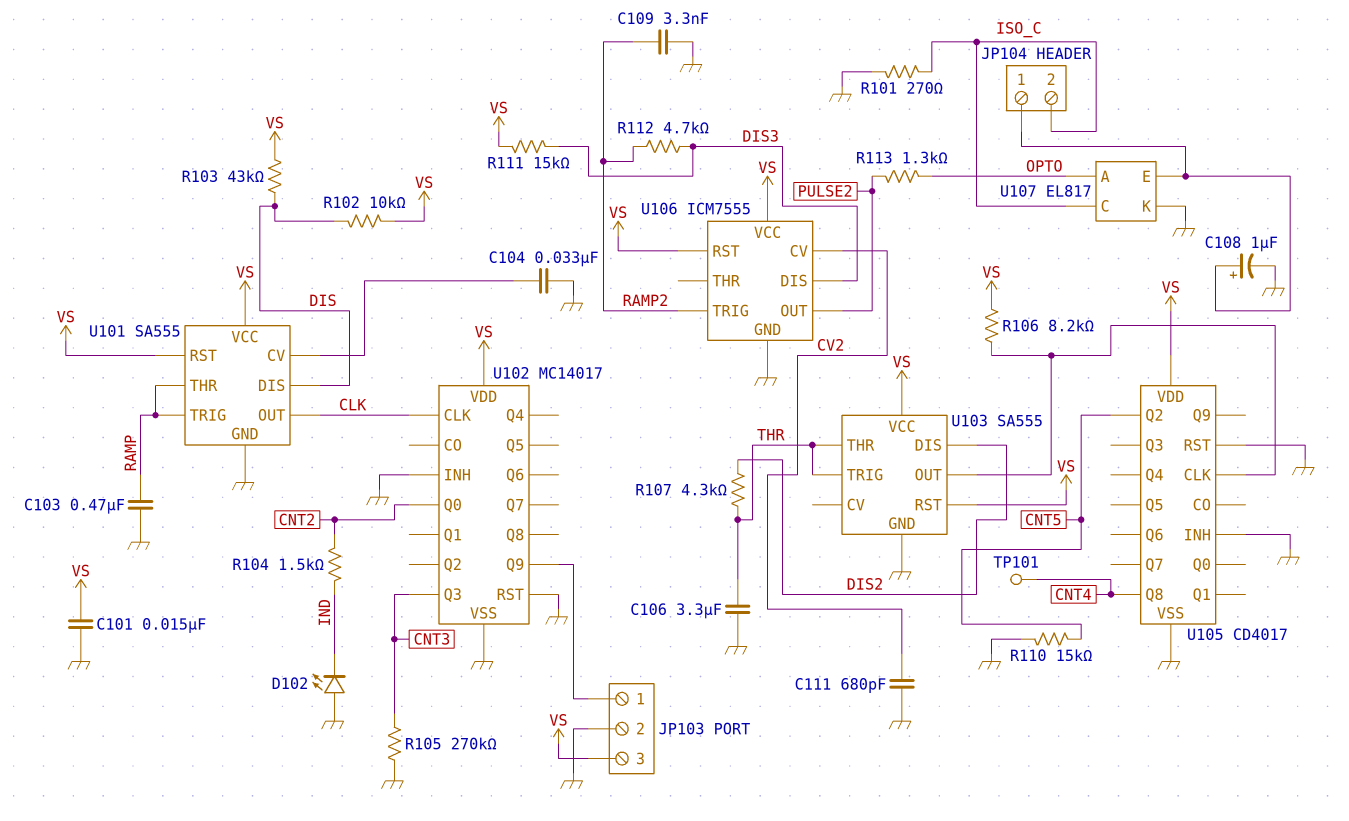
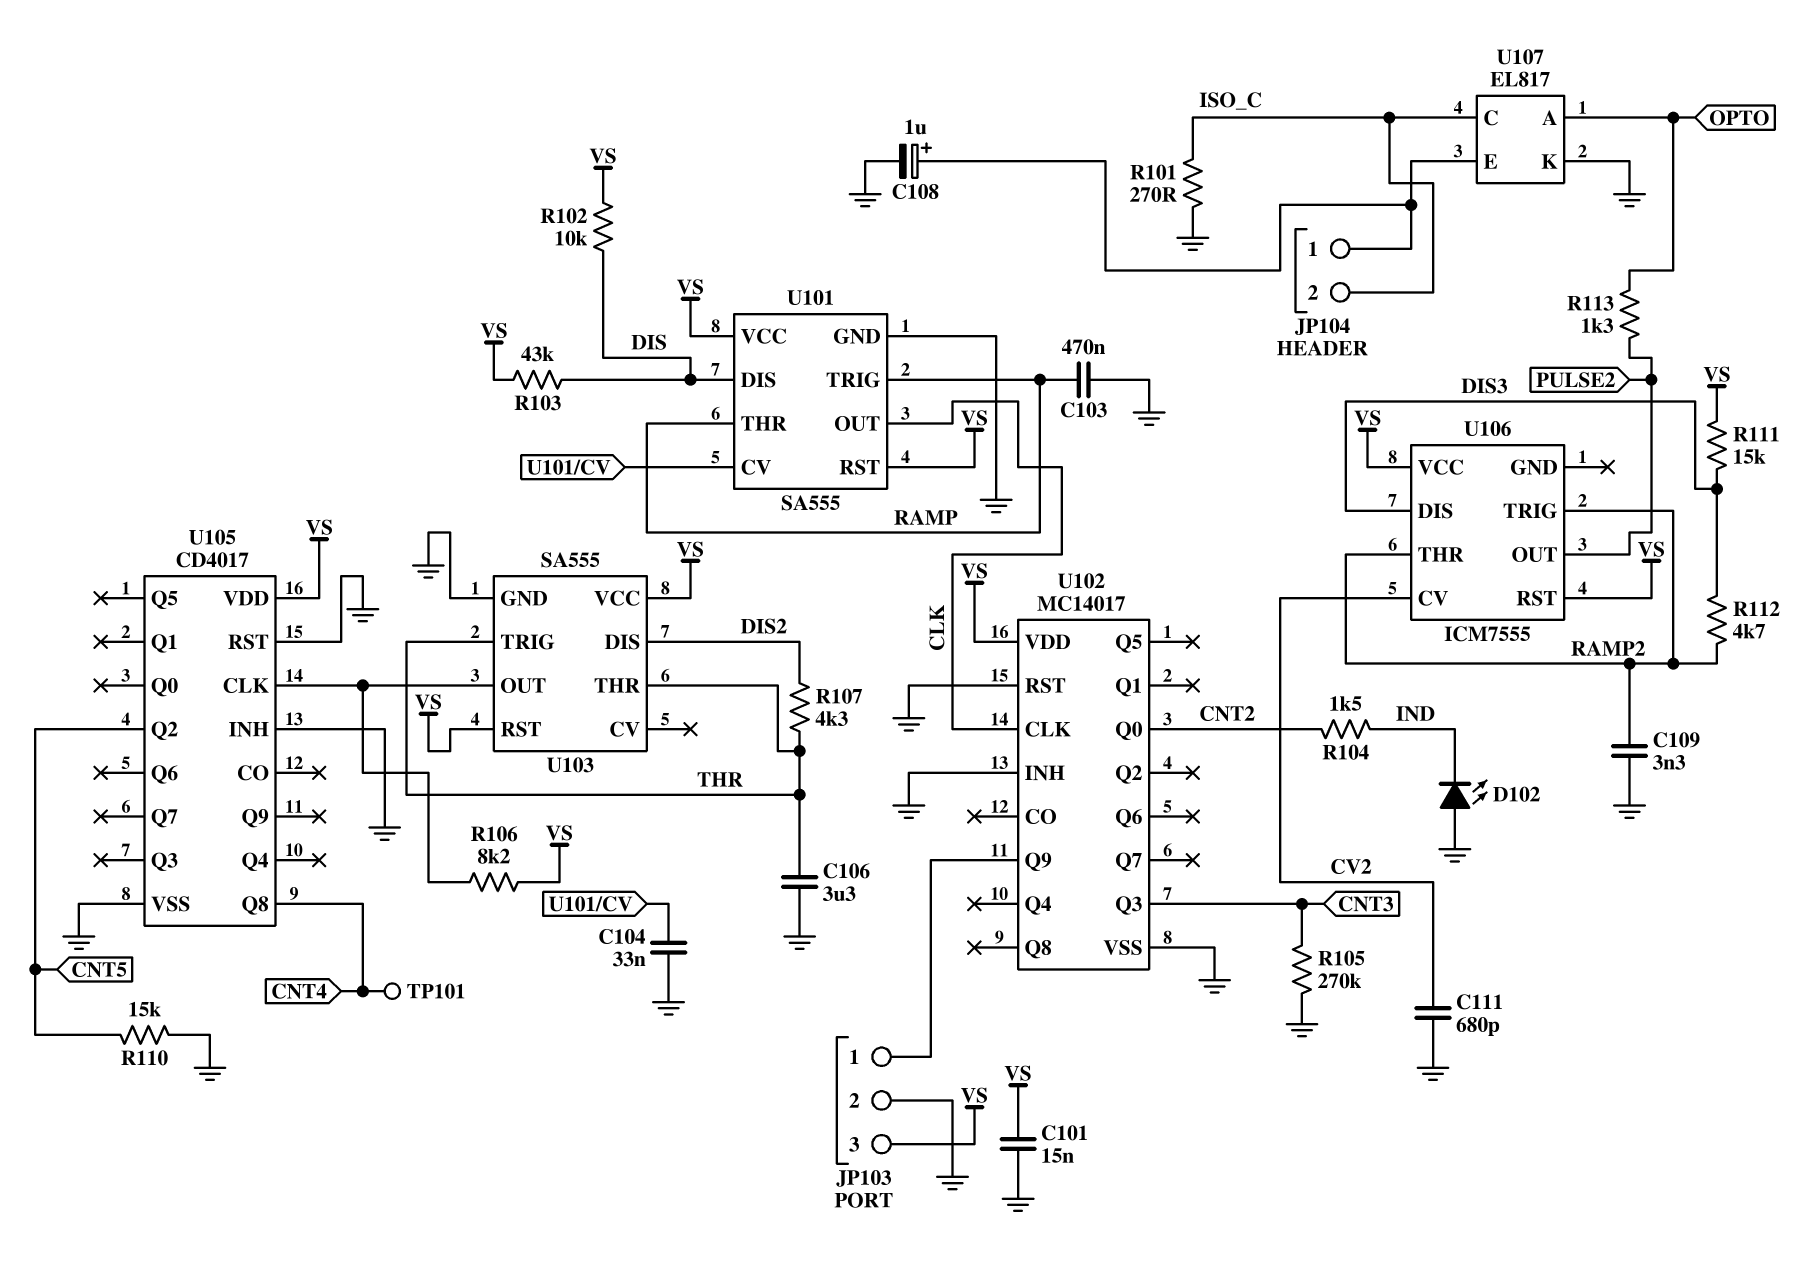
U106 pin GND: GND -> none
U106 pin THR: none -> RAMP2

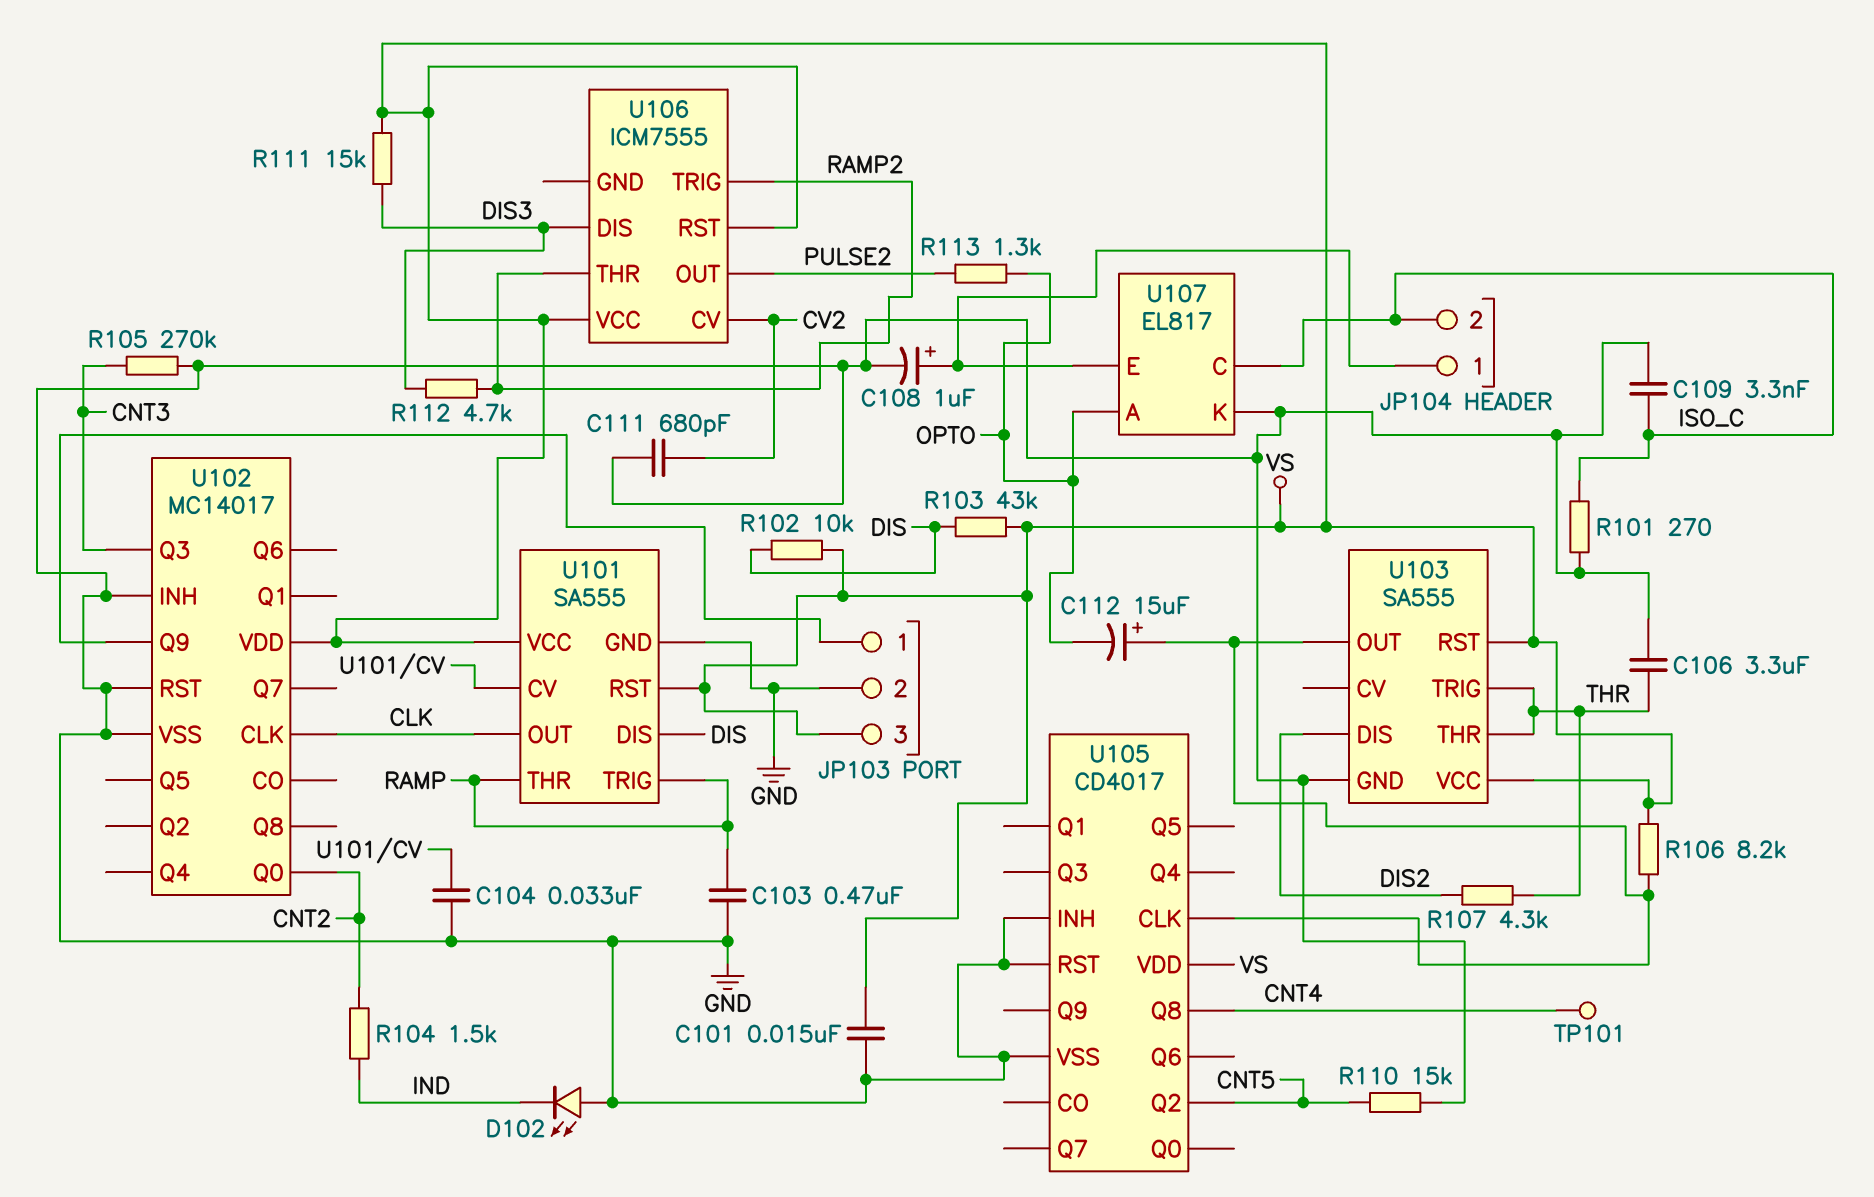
C109: 3.3nF (GND, RAMP2) -> 3.3nF (GND, ISO_C)
C112: none -> 15uF (plus U103/OUT, minus OPTO)

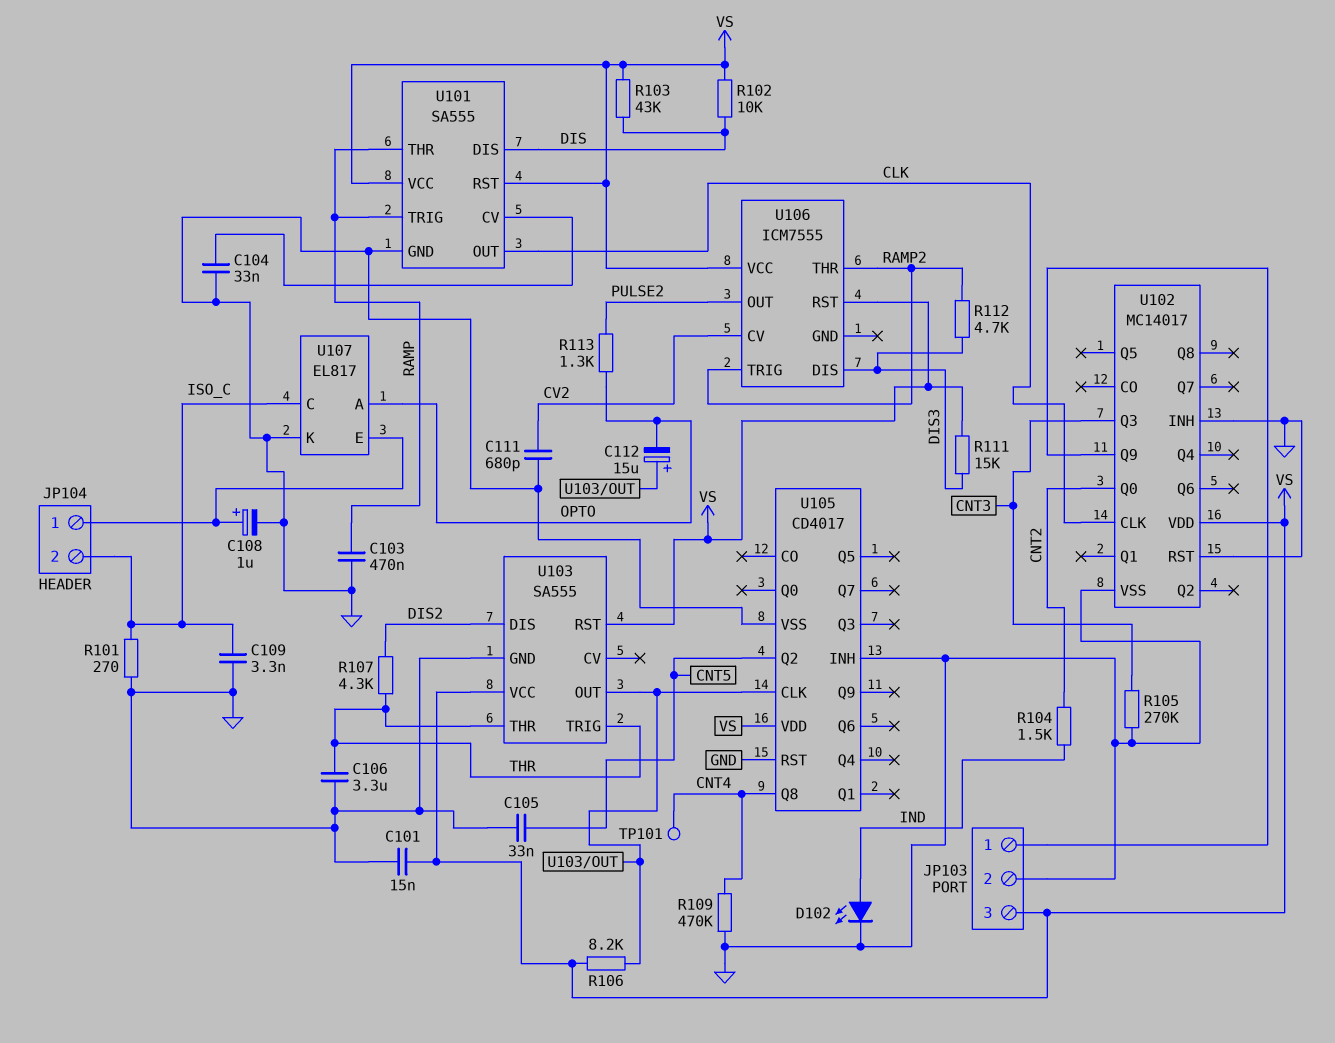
C105: none -> 33nF (CNT5, GND)
D102: LED (A GND, K IND) -> LED (A IND, K GND)
R109: none -> 470k (CNT4, GND)
R110: 15k (CNT5, GND) -> none

